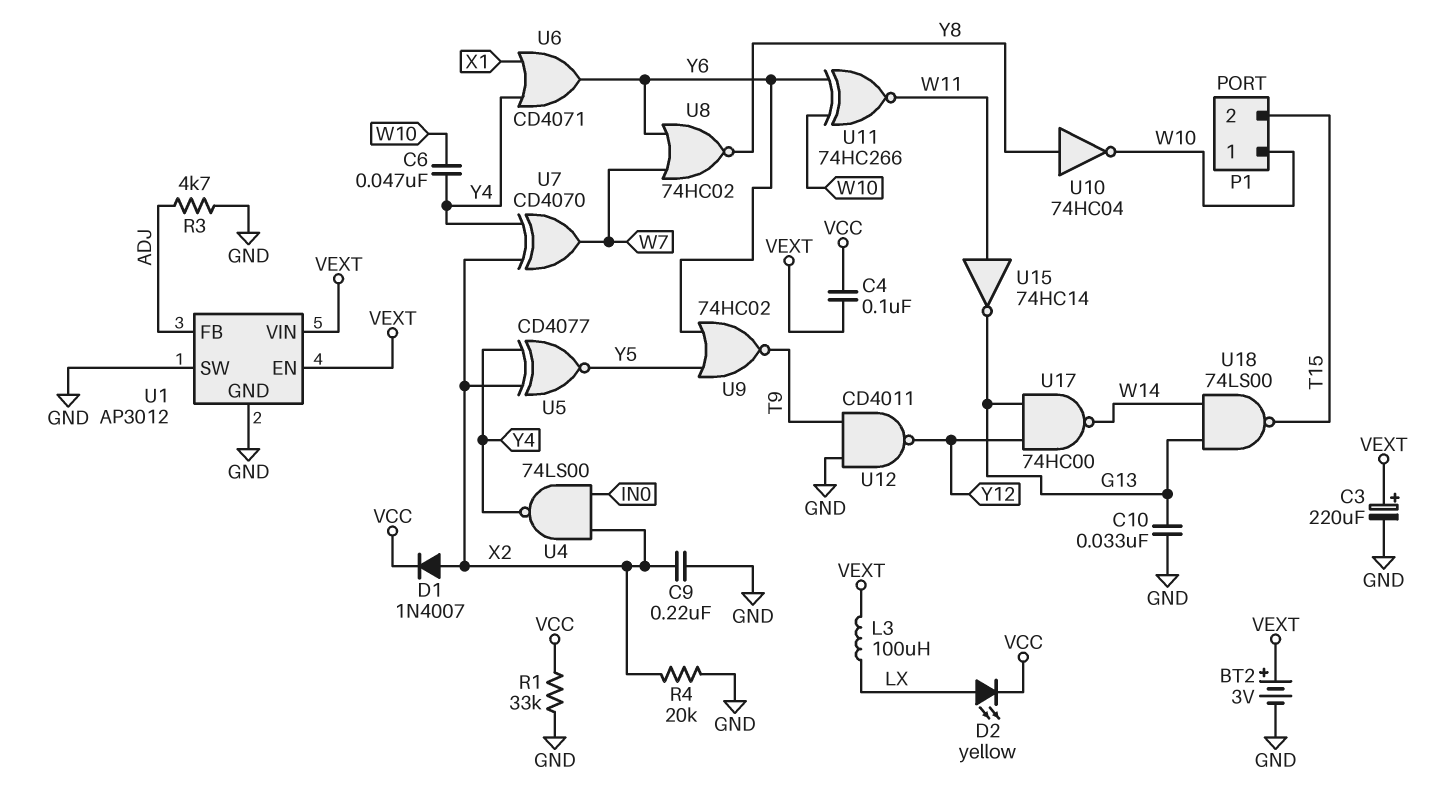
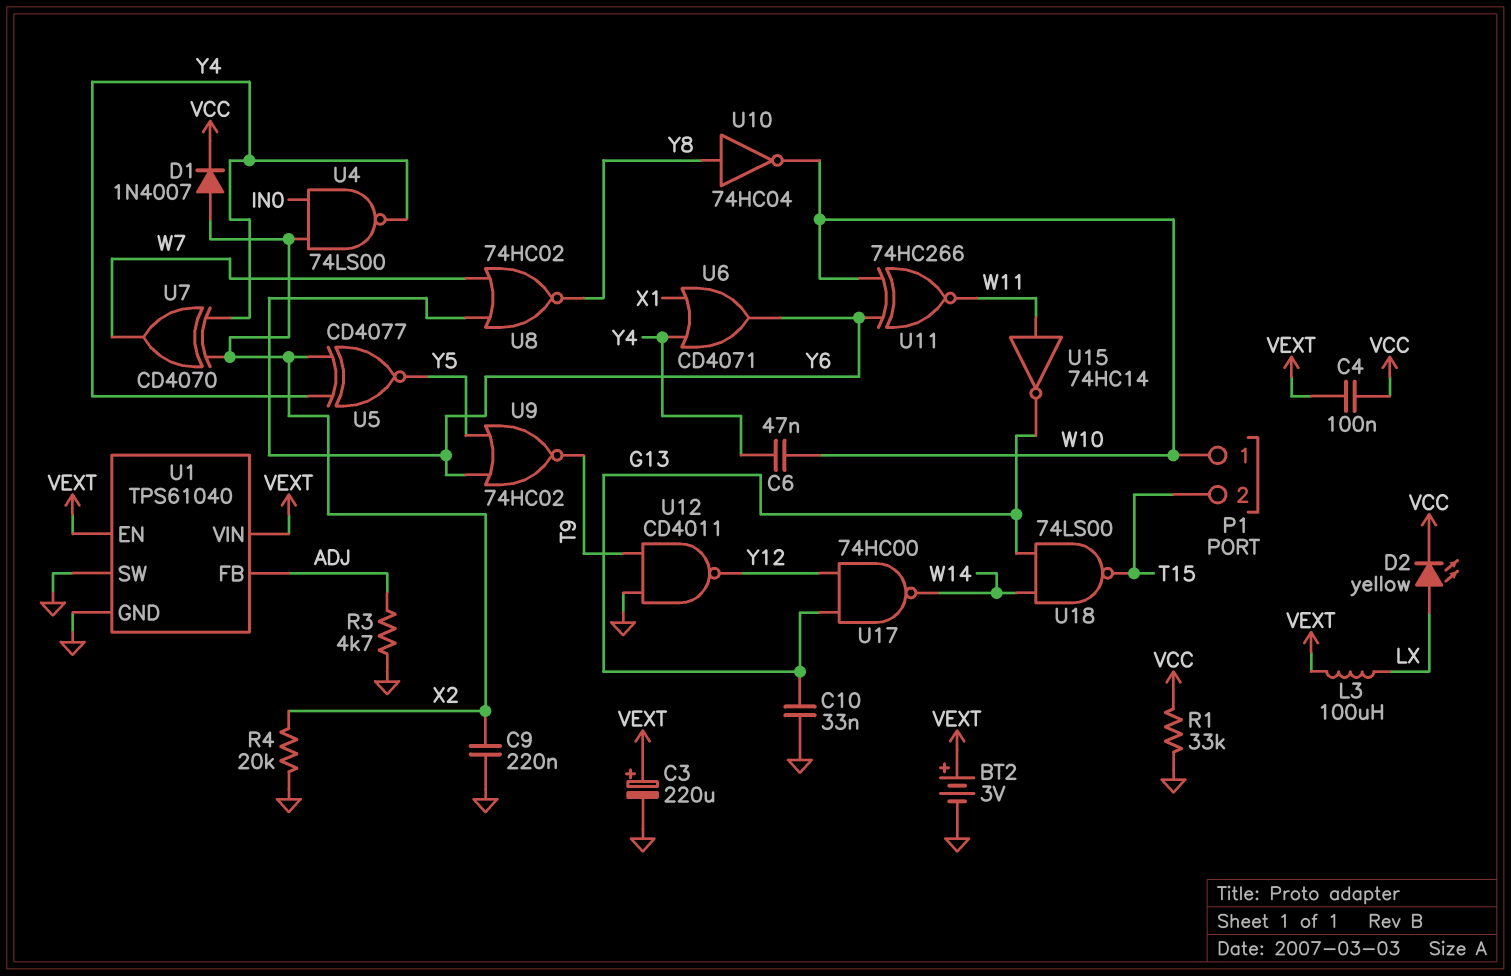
U1: AP3012 -> TPS61040

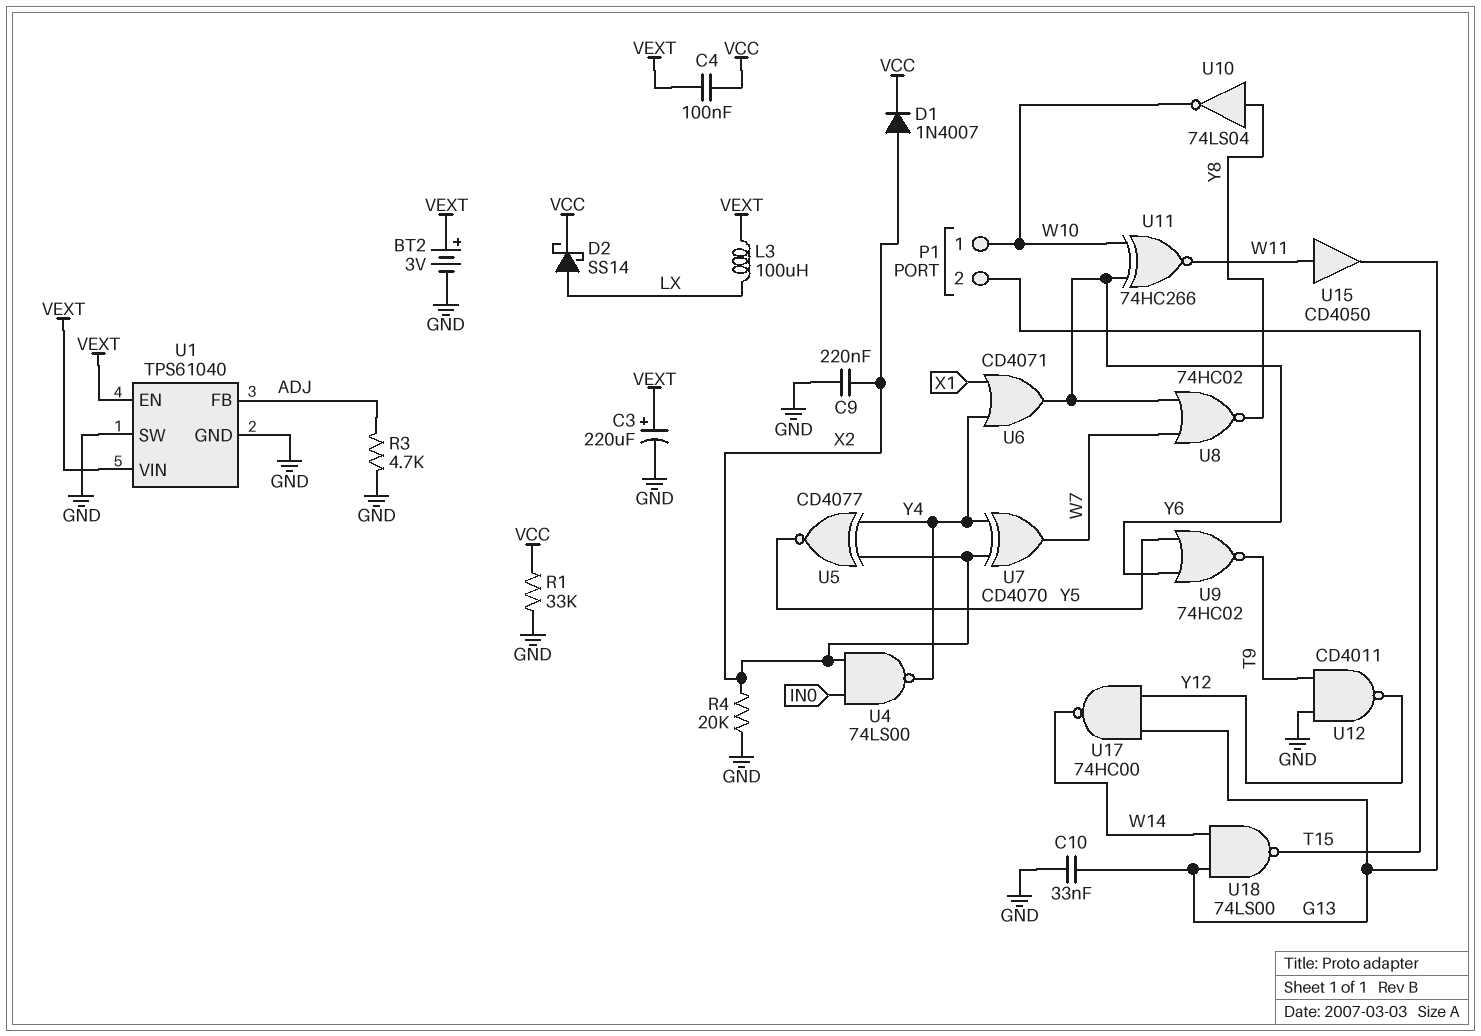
C6: 47nF (W10, Y4) -> none
D2: LED yellow (A LX, K VCC) -> schottky SS14 (A LX, K VCC)
U10: NOT 74HC04 (in Y8, out W10) -> NOT 74LS04 (in Y8, out W10)
U15: NOT 74HC14 (in W11, out G13) -> buffer CD4050 (in W11, out G13)

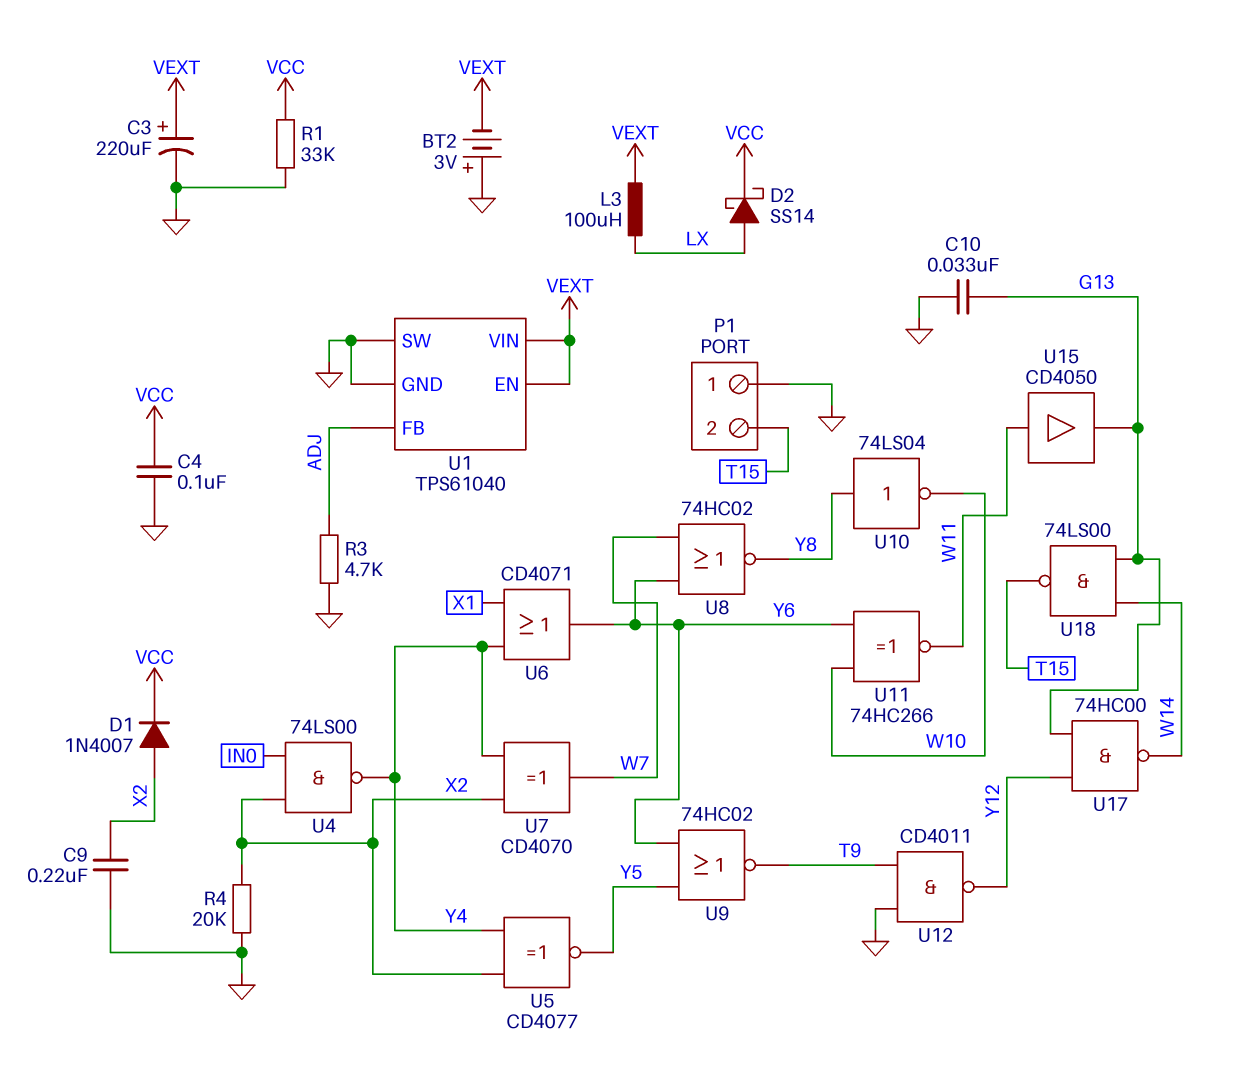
BT2: 3V (plus VEXT, minus GND) -> 3V (plus GND, minus VEXT)
C4: 100nF (VCC, VEXT) -> 100nF (GND, VCC)
P1 pin 1: W10 -> GND

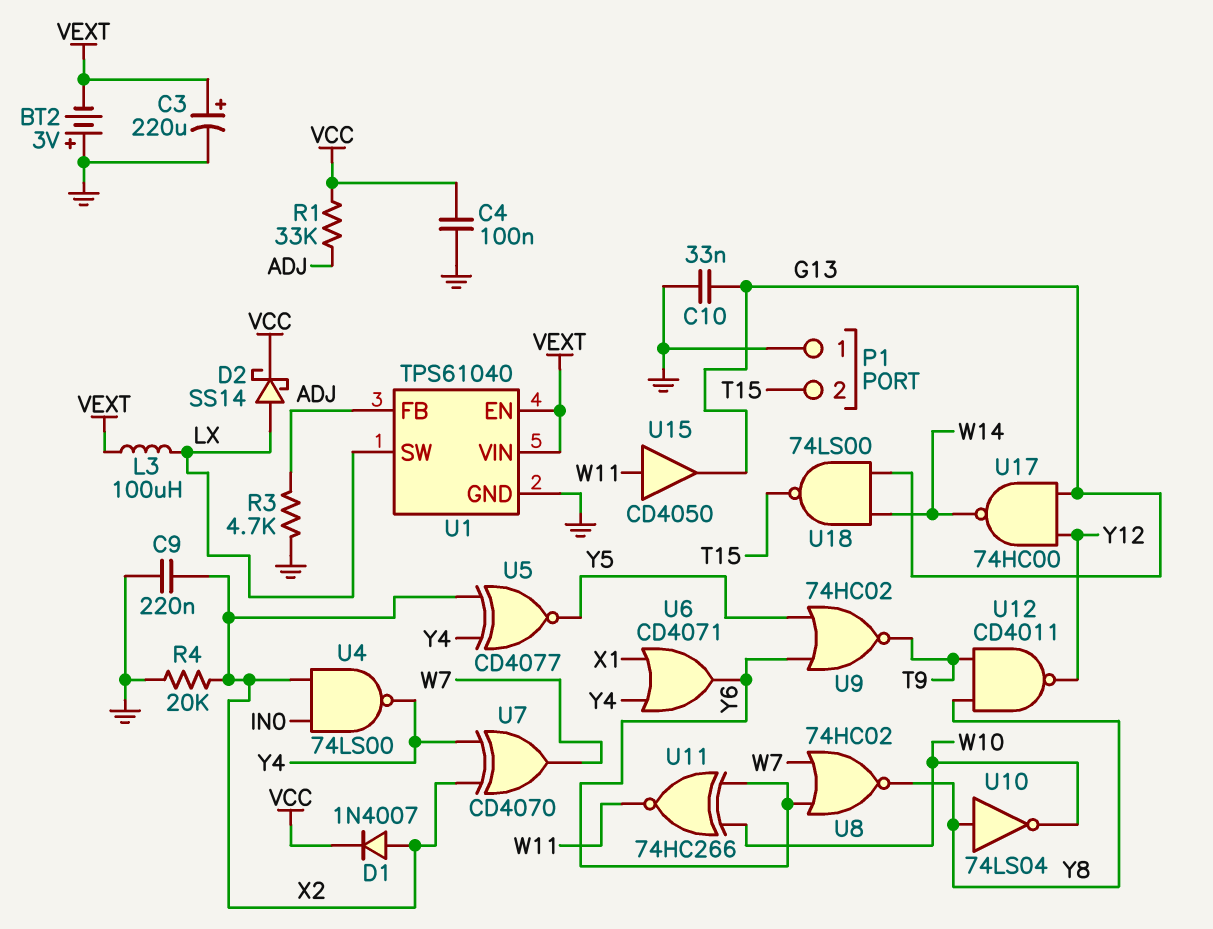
R1: 33k (GND, VCC) -> 33k (ADJ, VCC)
U1 pin SW: GND -> LX
U12: NAND CD4011 (in GND, in T9, out Y12) -> NAND CD4011 (in T9, in Y8, out Y12)

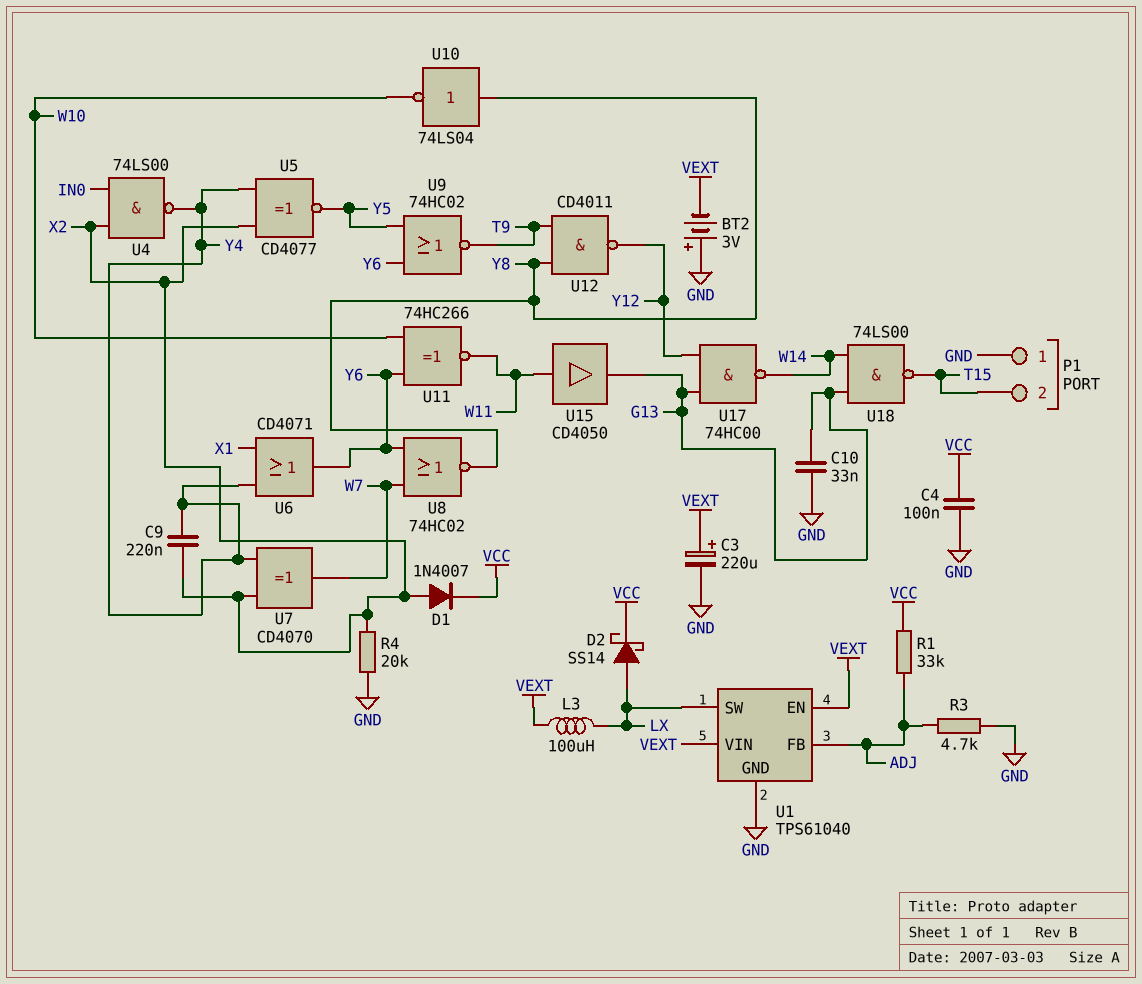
C9: 220nF (GND, X2) -> 220nF (X2, Y4)

